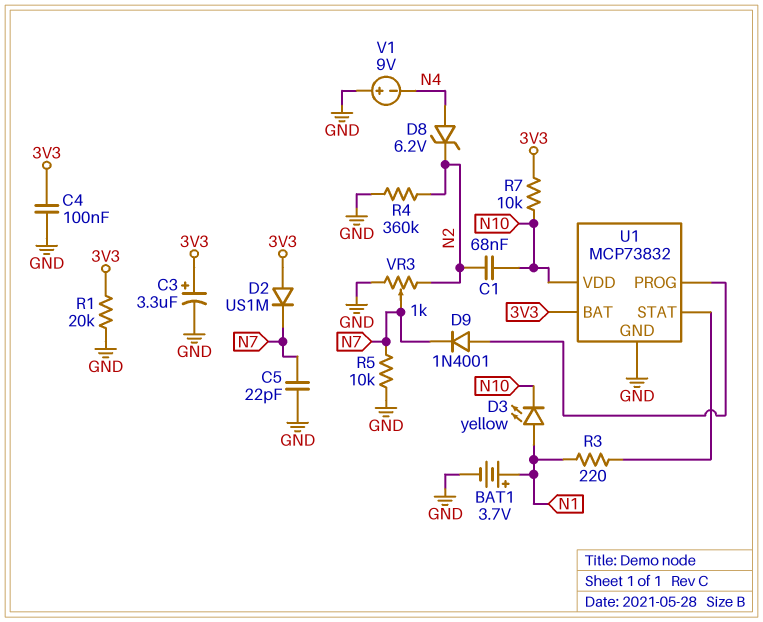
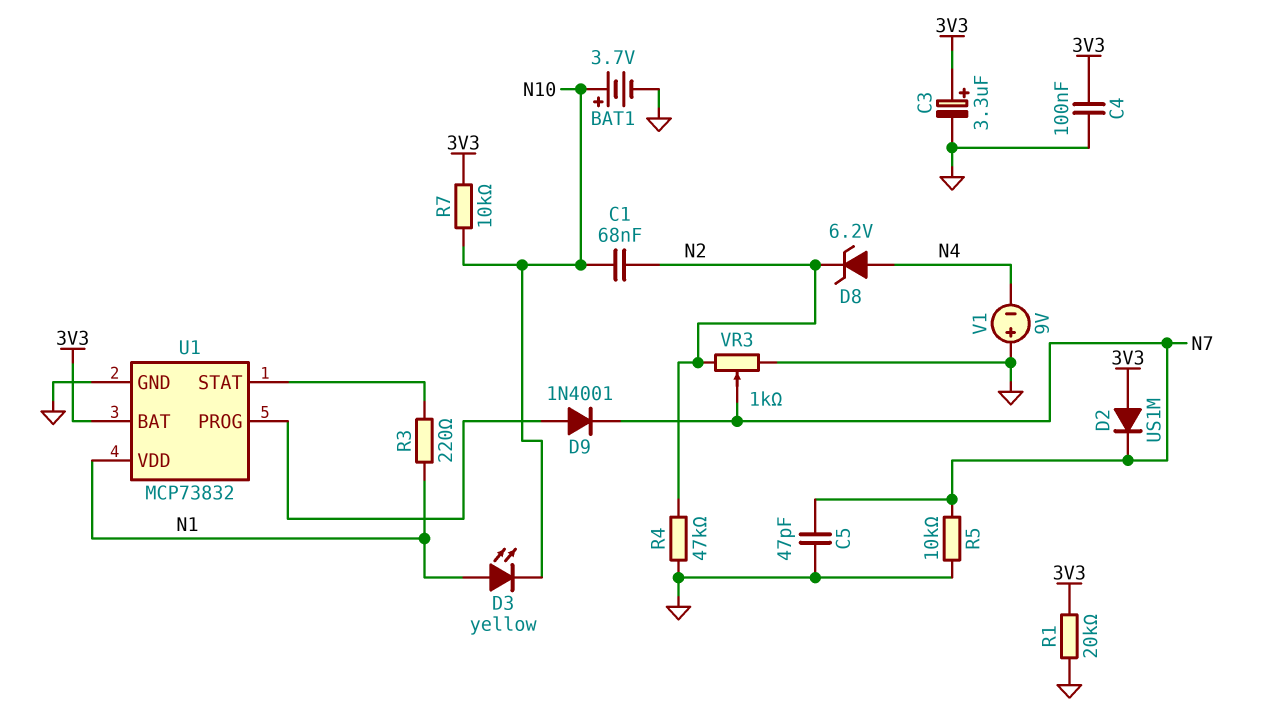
BAT1: 3.7V (plus N1, minus GND) -> 3.7V (plus N10, minus GND)
C5: 22pF (GND, N7) -> 47pF (GND, N7)
R4: 360k (GND, N2) -> 47k (GND, N2)
U1 pin VDD: N10 -> N1

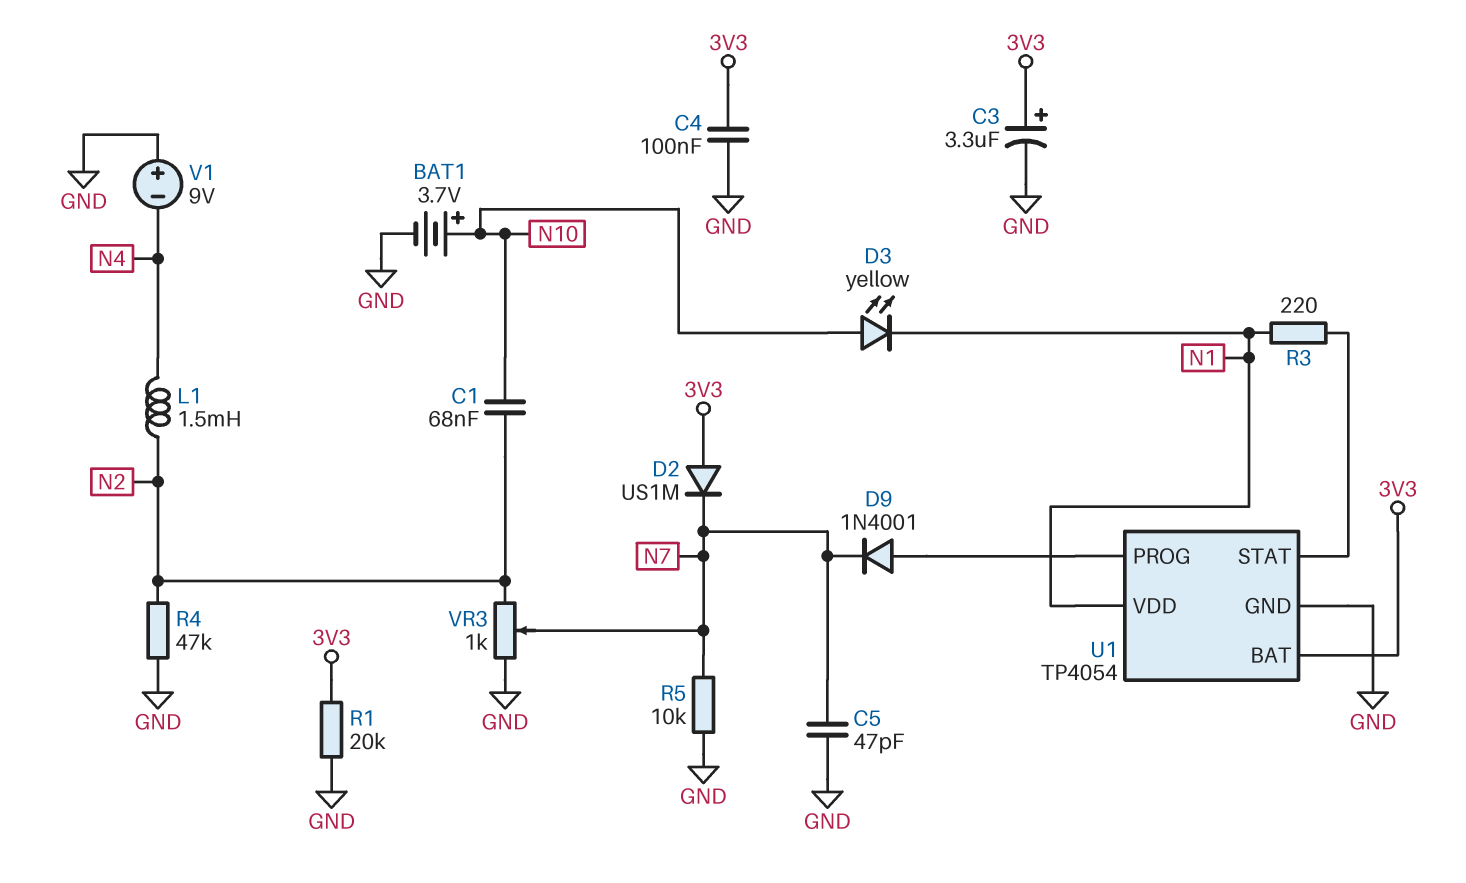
D3: LED yellow (A N1, K N10) -> LED yellow (A N10, K N1)
D8: zener 6.2V (A N4, K N2) -> none
L1: none -> 1.5mH (N2, N4)
R7: 10k (3V3, N10) -> none
U1: MCP73832 -> TP4054

